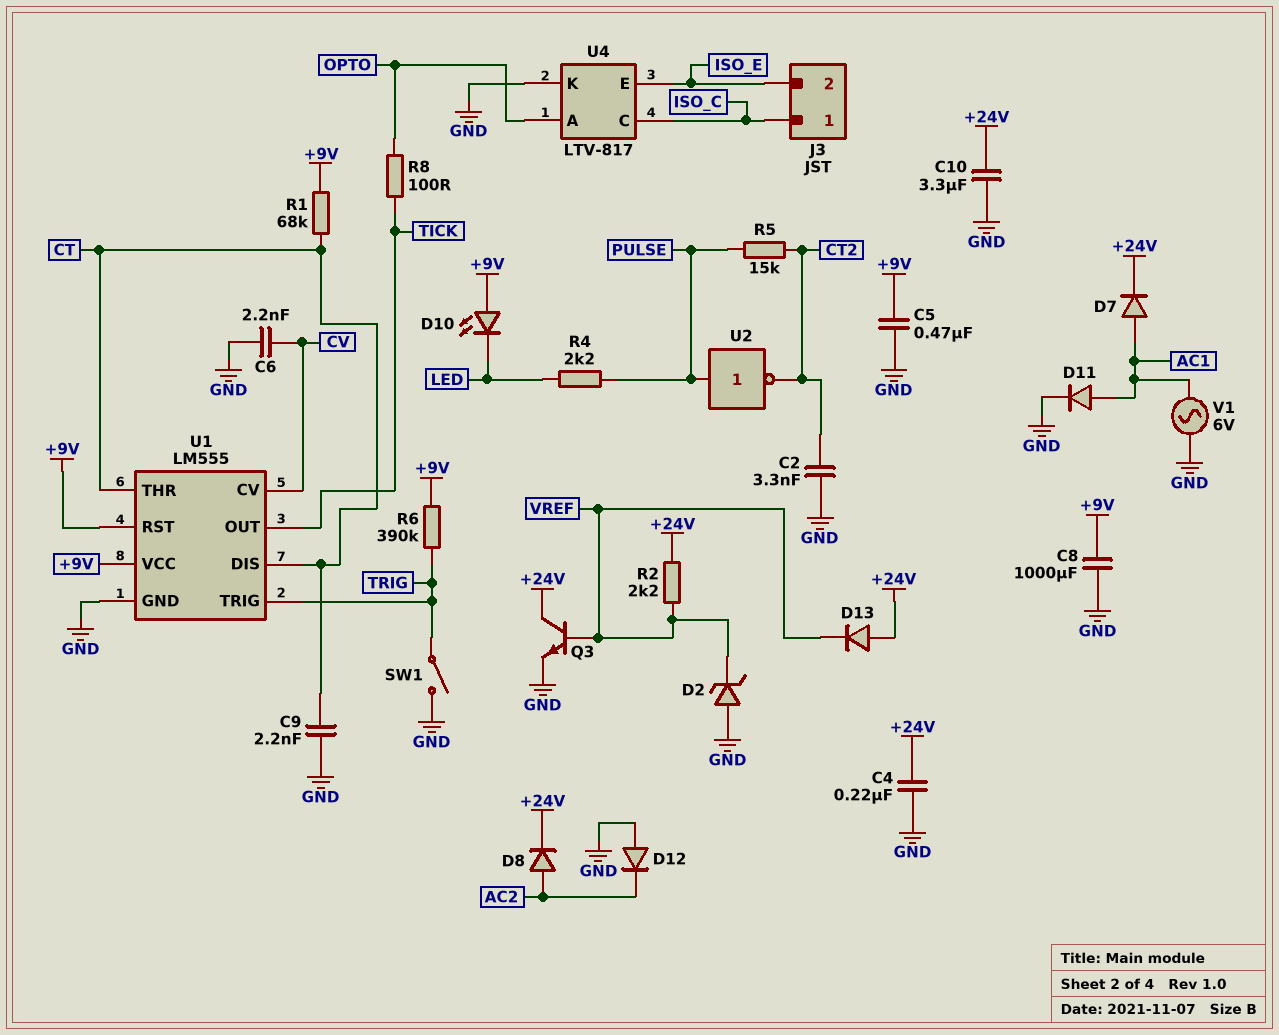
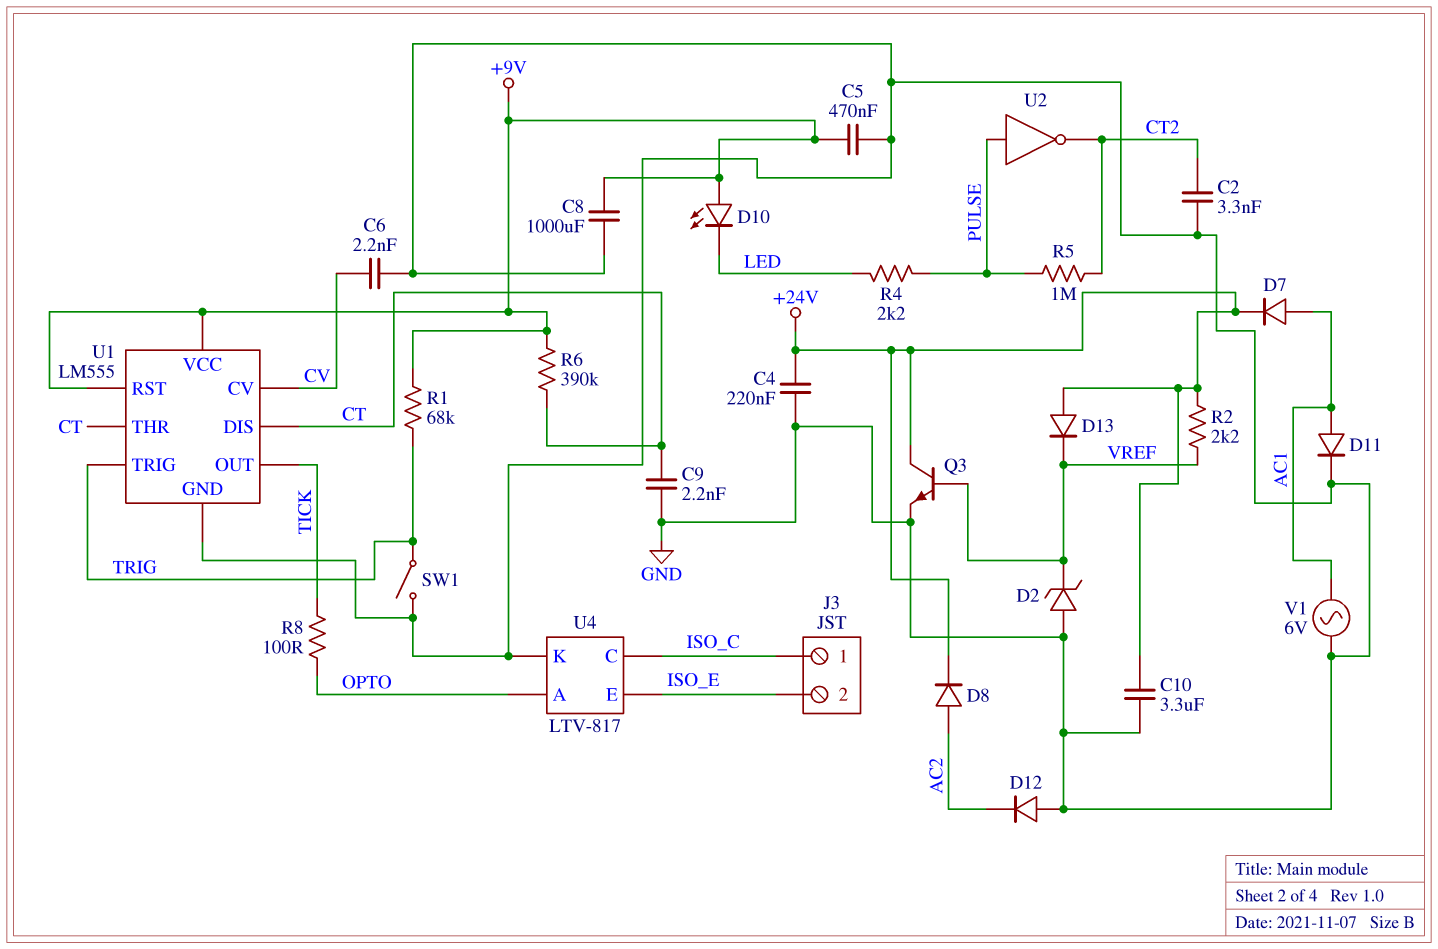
R1: 68k (+9V, CT) -> 68k (+9V, TRIG)
R5: 15k (CT2, PULSE) -> 1M (CT2, PULSE)
R6: 390k (+9V, TRIG) -> 390k (+9V, CT)

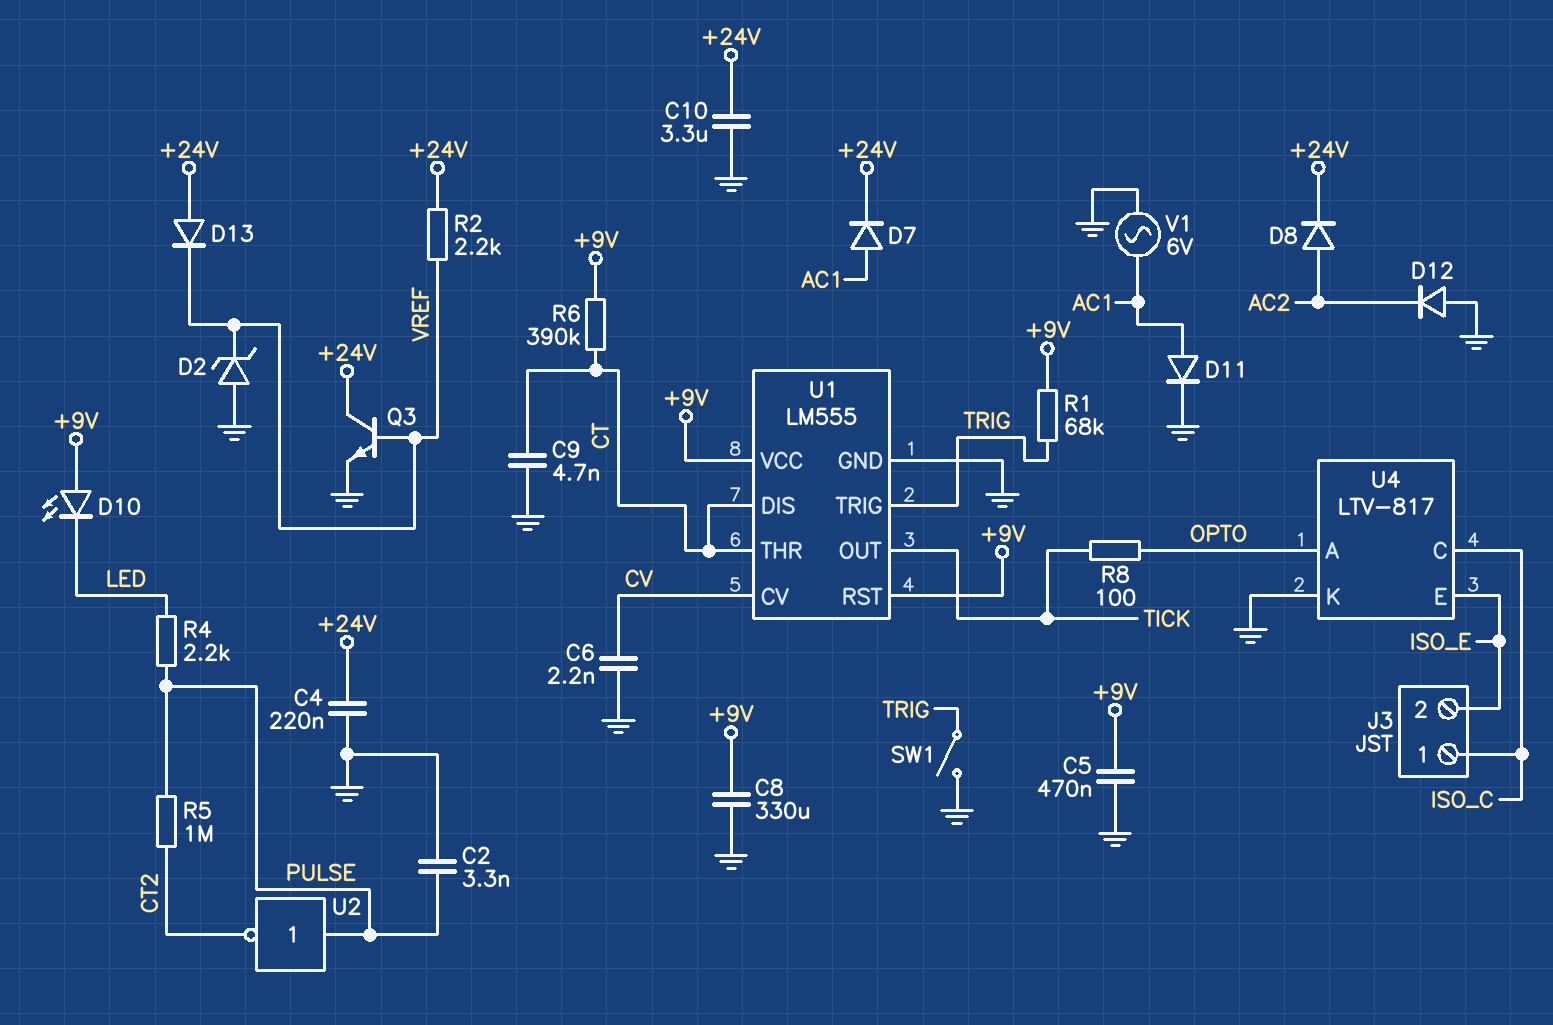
C2: 3.3nF (CT2, GND) -> 3.3nF (GND, PULSE)
C8: 1000uF (+9V, GND) -> 330uF (+9V, GND)
C9: 2.2nF (CT, GND) -> 4.7nF (CT, GND)

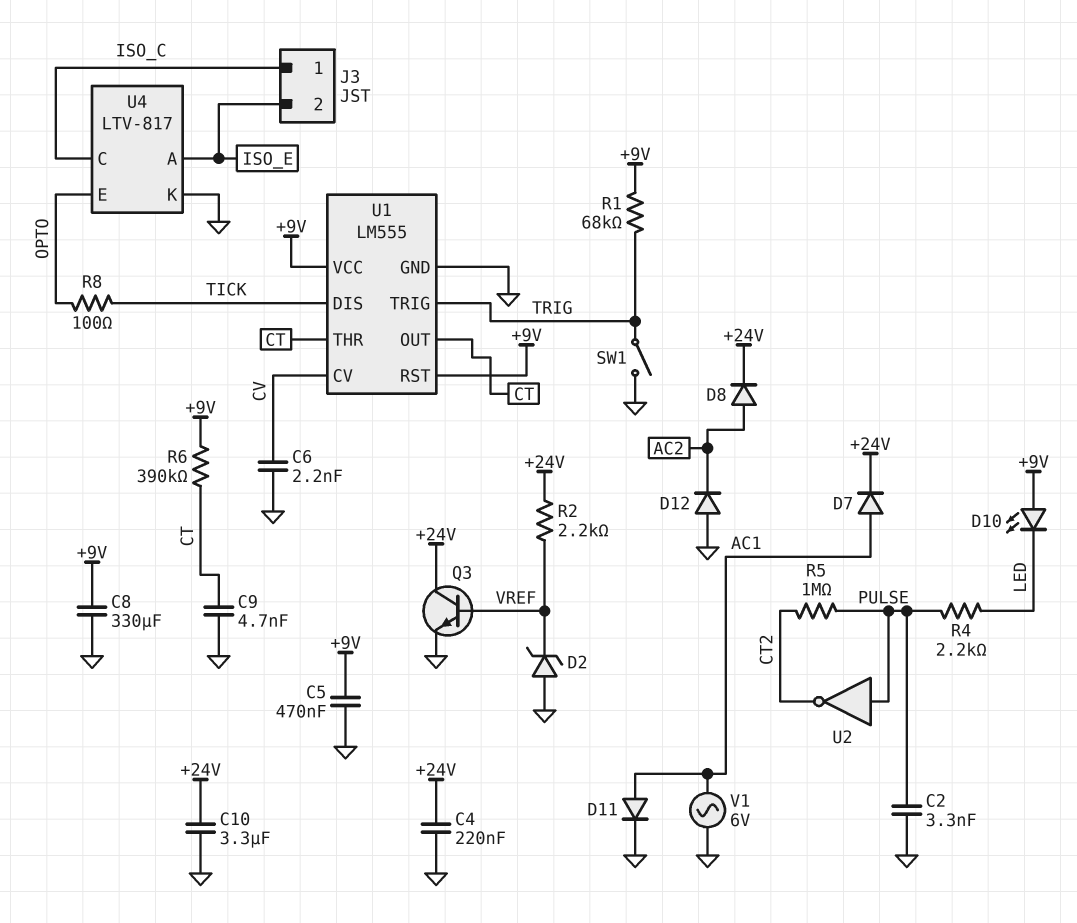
D13: diode (A +24V, K VREF) -> none
U1 pin DIS: CT -> TICK
U1 pin OUT: TICK -> CT
U4 pin A: OPTO -> ISO_E
U4 pin E: ISO_E -> OPTO

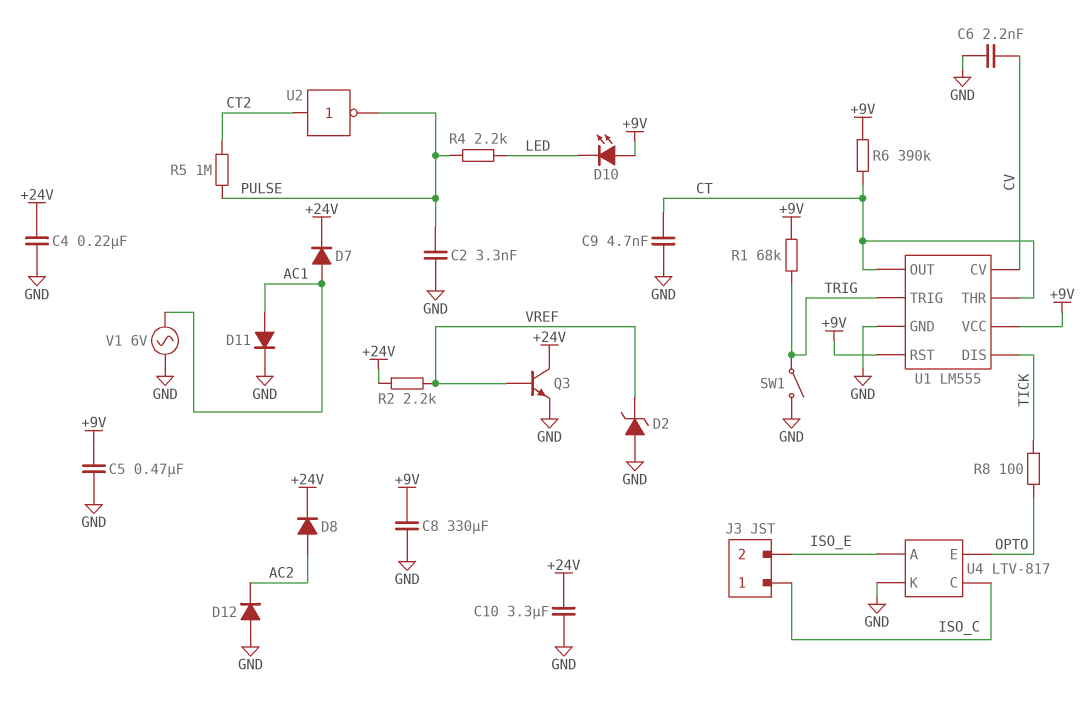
U2: NOT (in PULSE, out CT2) -> NOT (in CT2, out PULSE)

